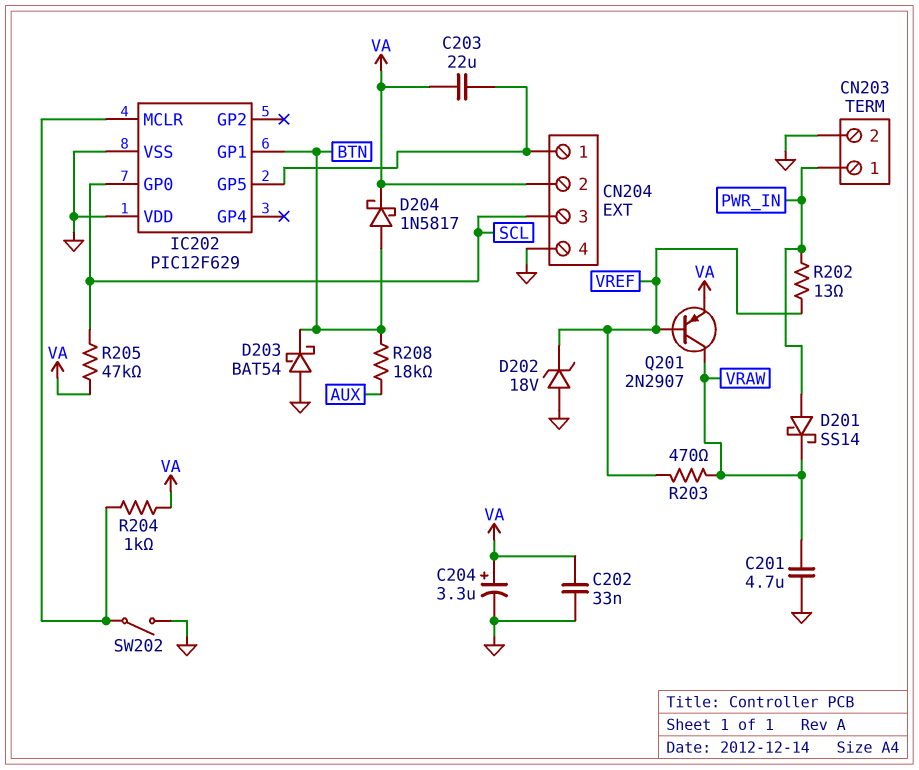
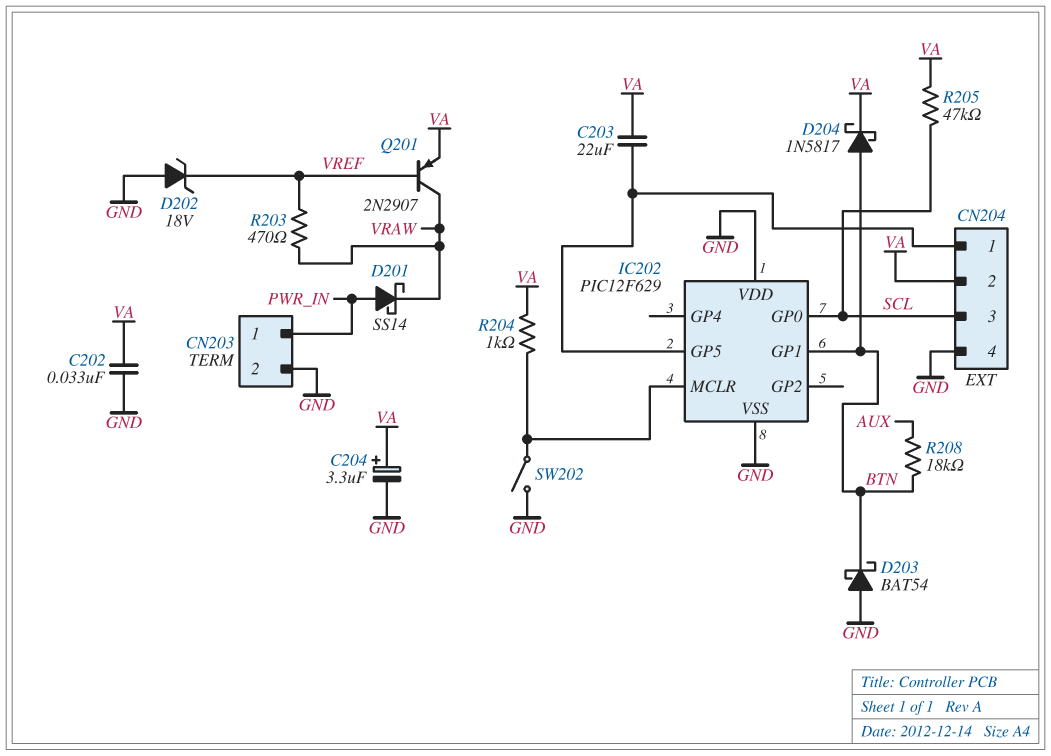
C201: 4.7uF (GND, VRAW) -> none
R202: 13 (PWR_IN, VREF) -> none

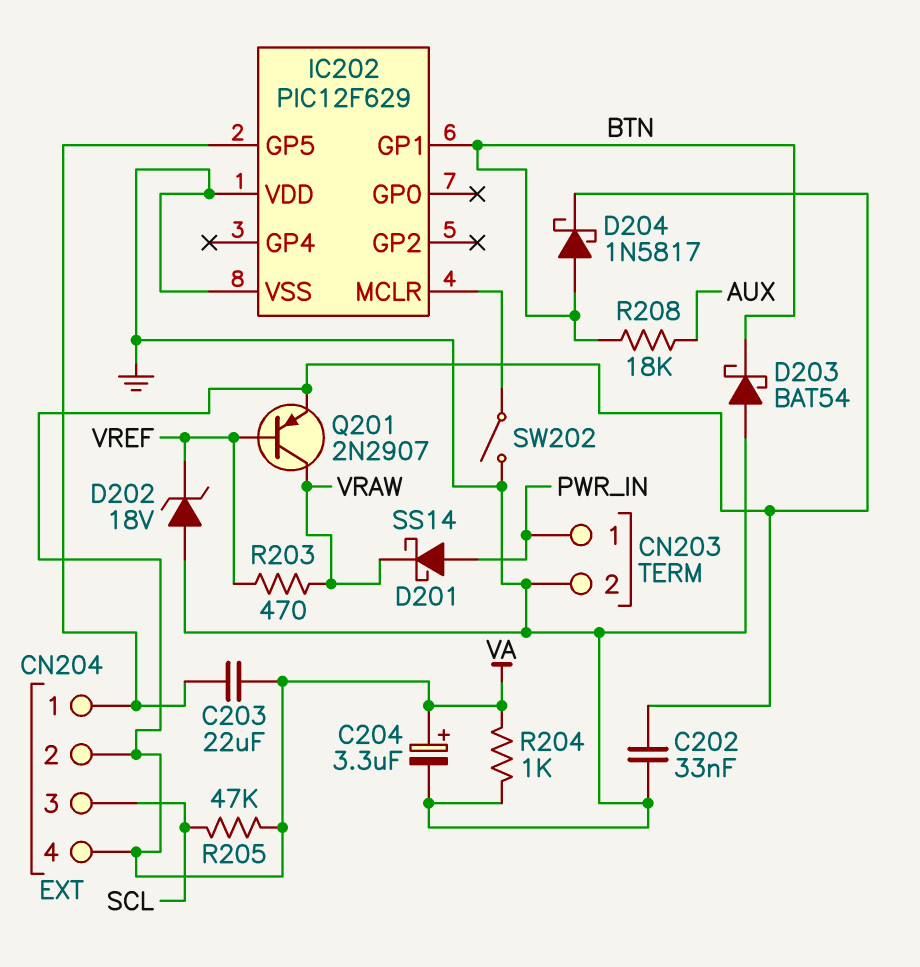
CN204 pin 4: GND -> VA
IC202 pin GP0: SCL -> none
R204: 1k (IC202/MCLR, VA) -> 1k (GND, VA)

